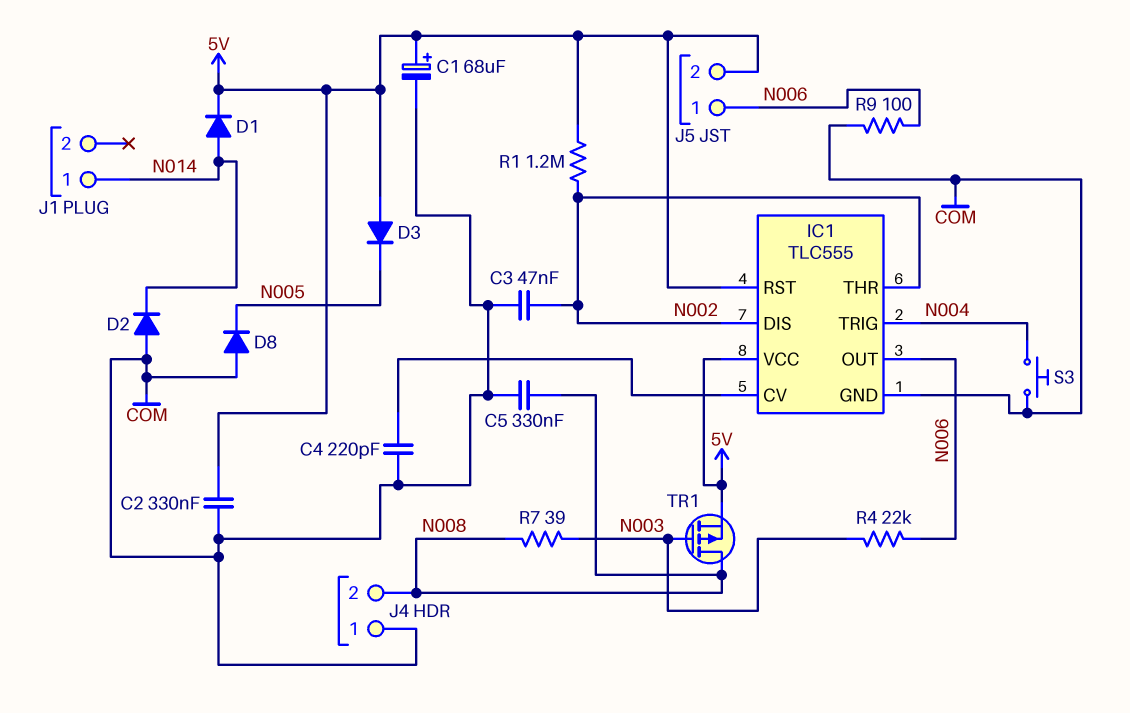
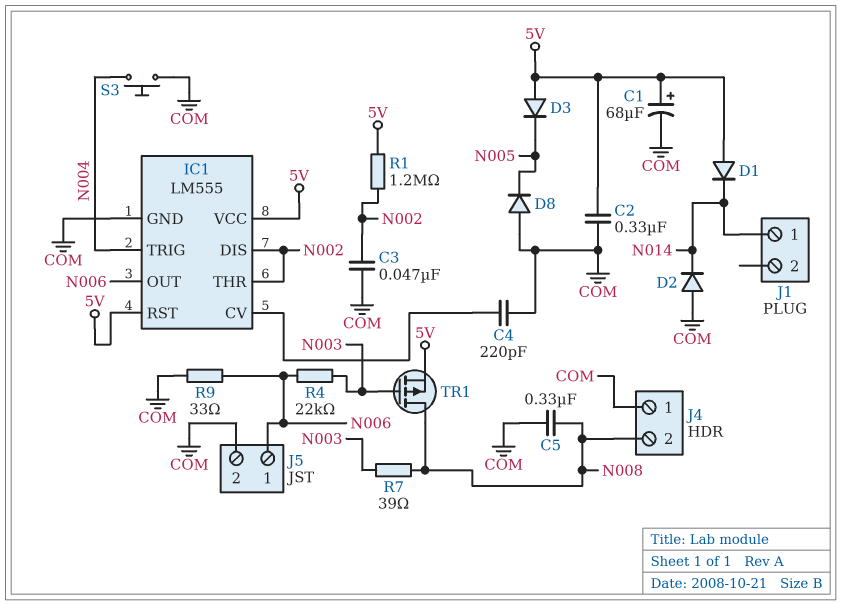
D1: diode (A N014, K 5V) -> diode (A 5V, K N014)
IC1: TLC555 -> LM555
J5 pin 2: 5V -> COM
R9: 100 (COM, N006) -> 33 (COM, N006)

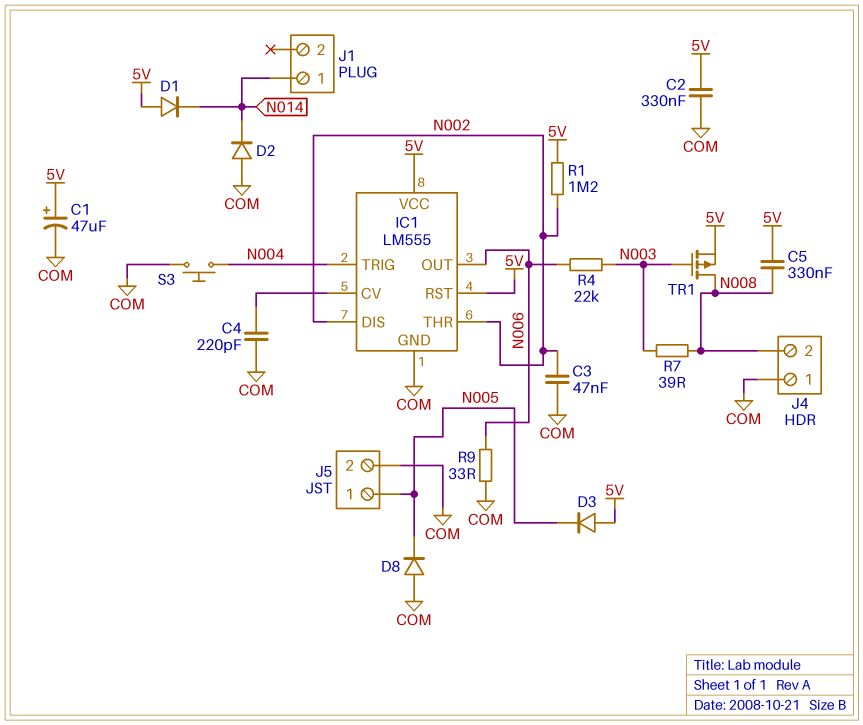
C1: 68uF (plus 5V, minus COM) -> 47uF (plus 5V, minus COM)
C5: 330nF (COM, N008) -> 330nF (5V, N008)
J5 pin 1: N006 -> N005

